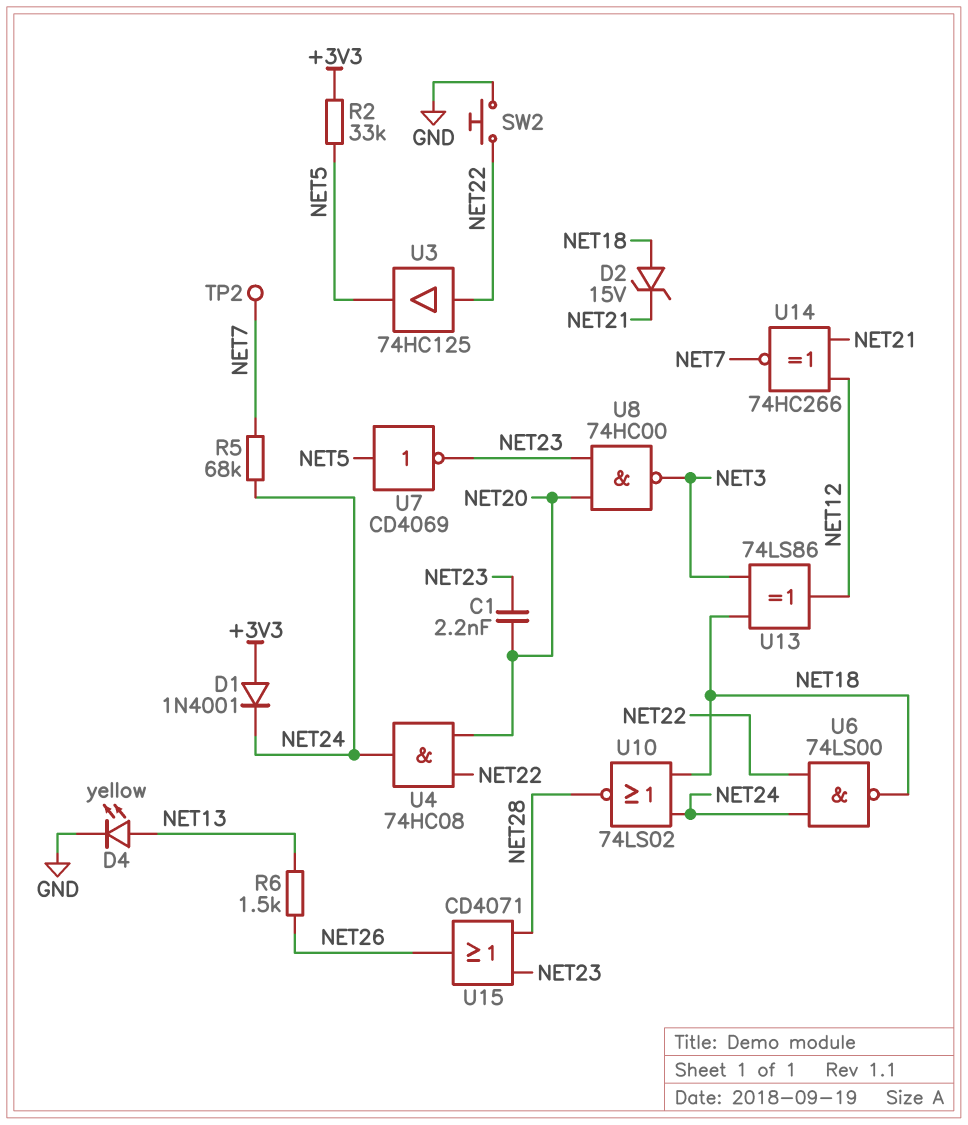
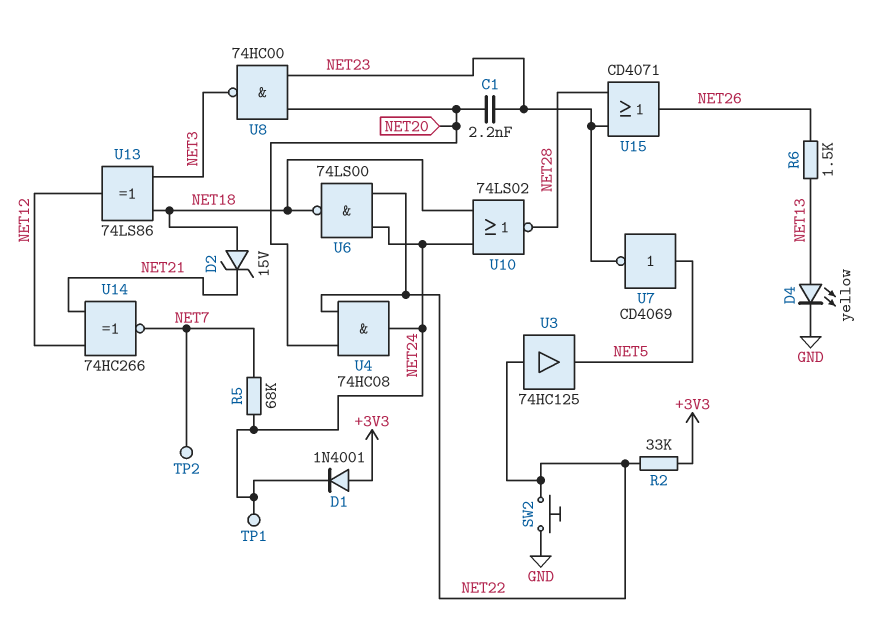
R2: 33k (+3V3, NET5) -> 33k (+3V3, NET22)
TP1: none -> test point (NET24)

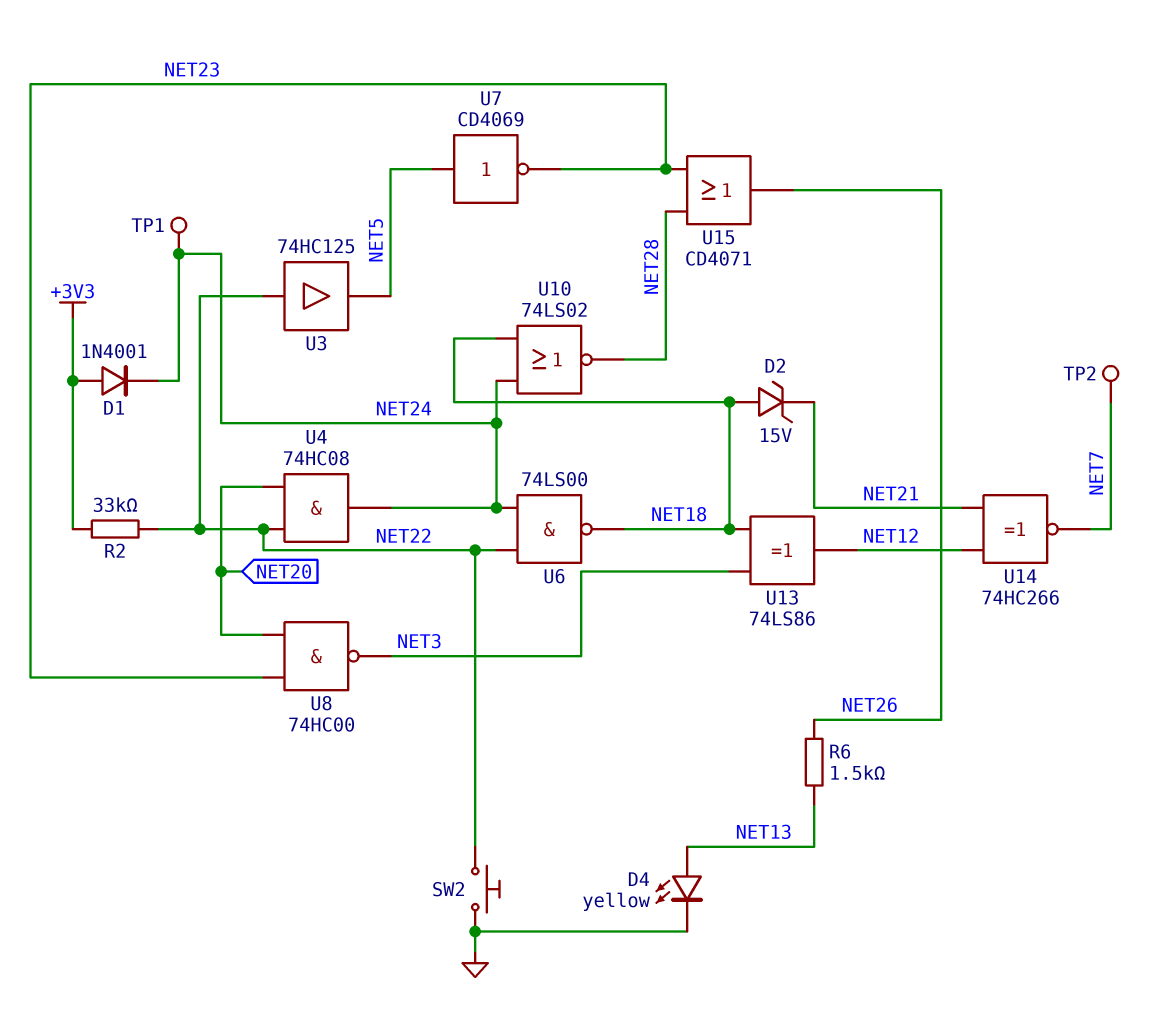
C1: 2.2nF (NET20, NET23) -> none
R5: 68k (NET7, NET24) -> none

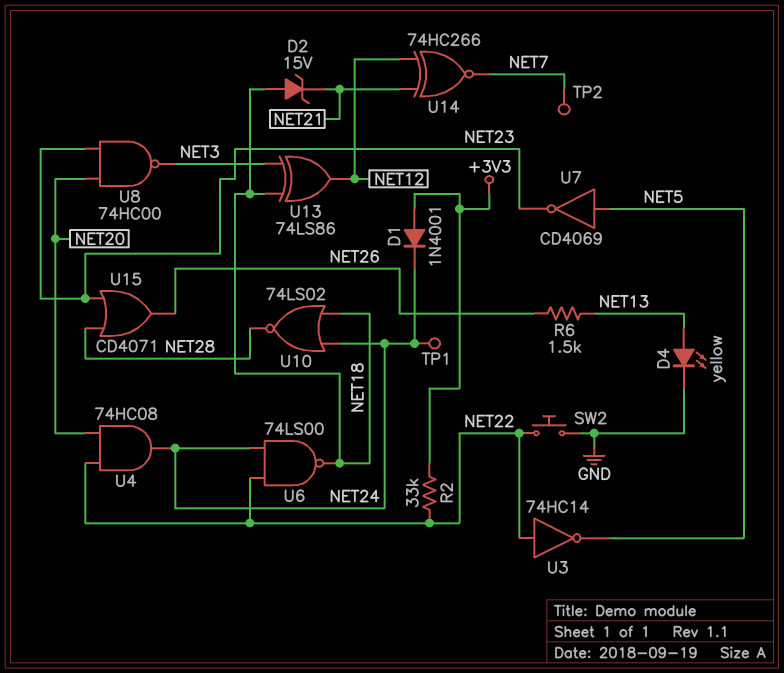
U3: buffer 74HC125 (in NET22, out NET5) -> NOT 74HC14 (in NET22, out NET5)

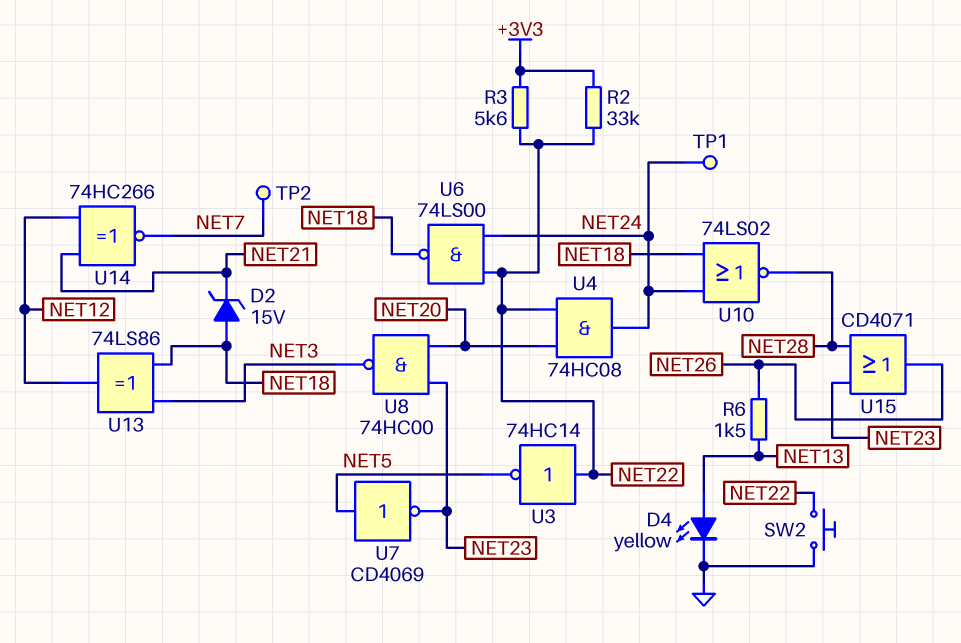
D1: diode 1N4001 (A +3V3, K NET24) -> none
R3: none -> 5.6k (+3V3, NET22)

